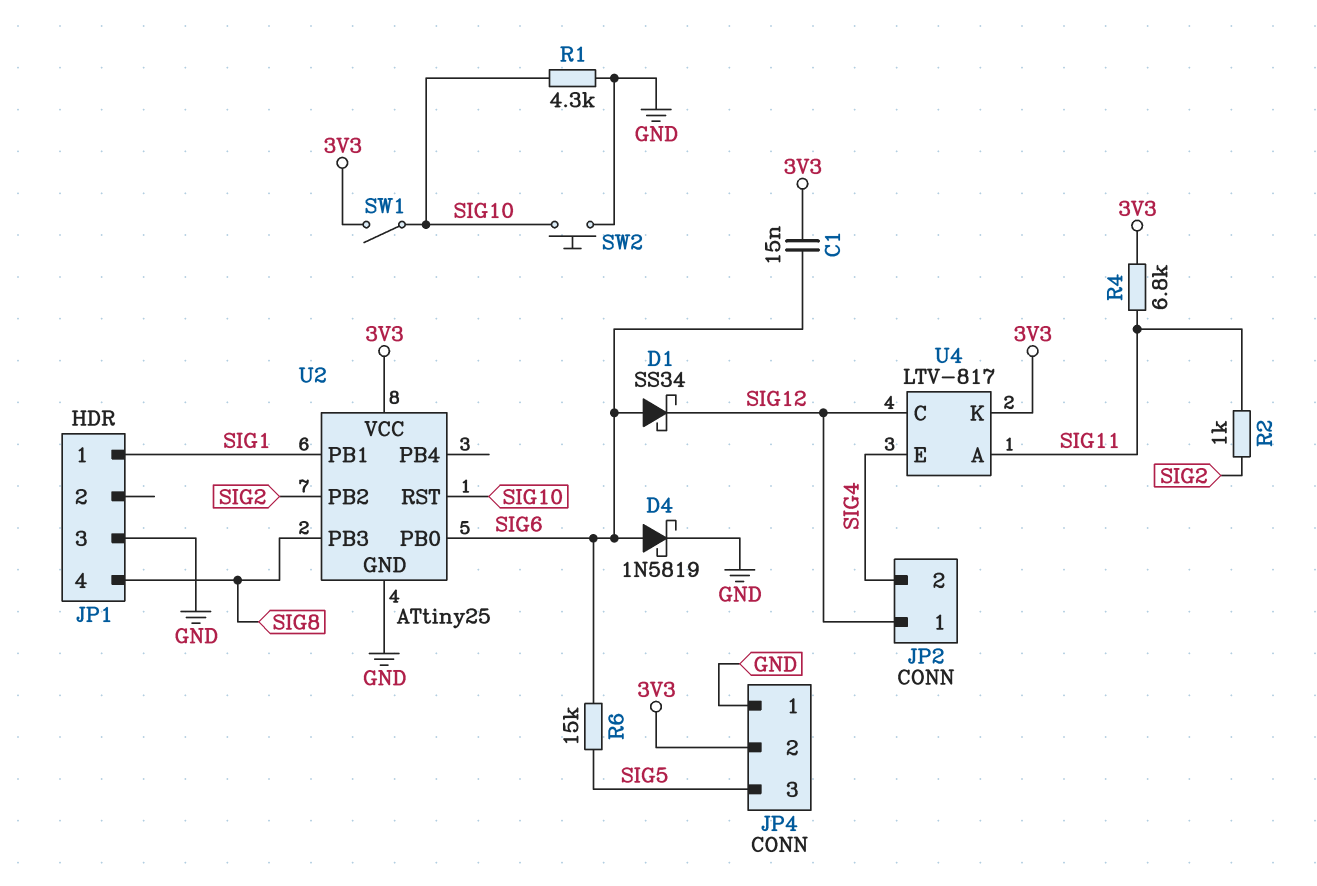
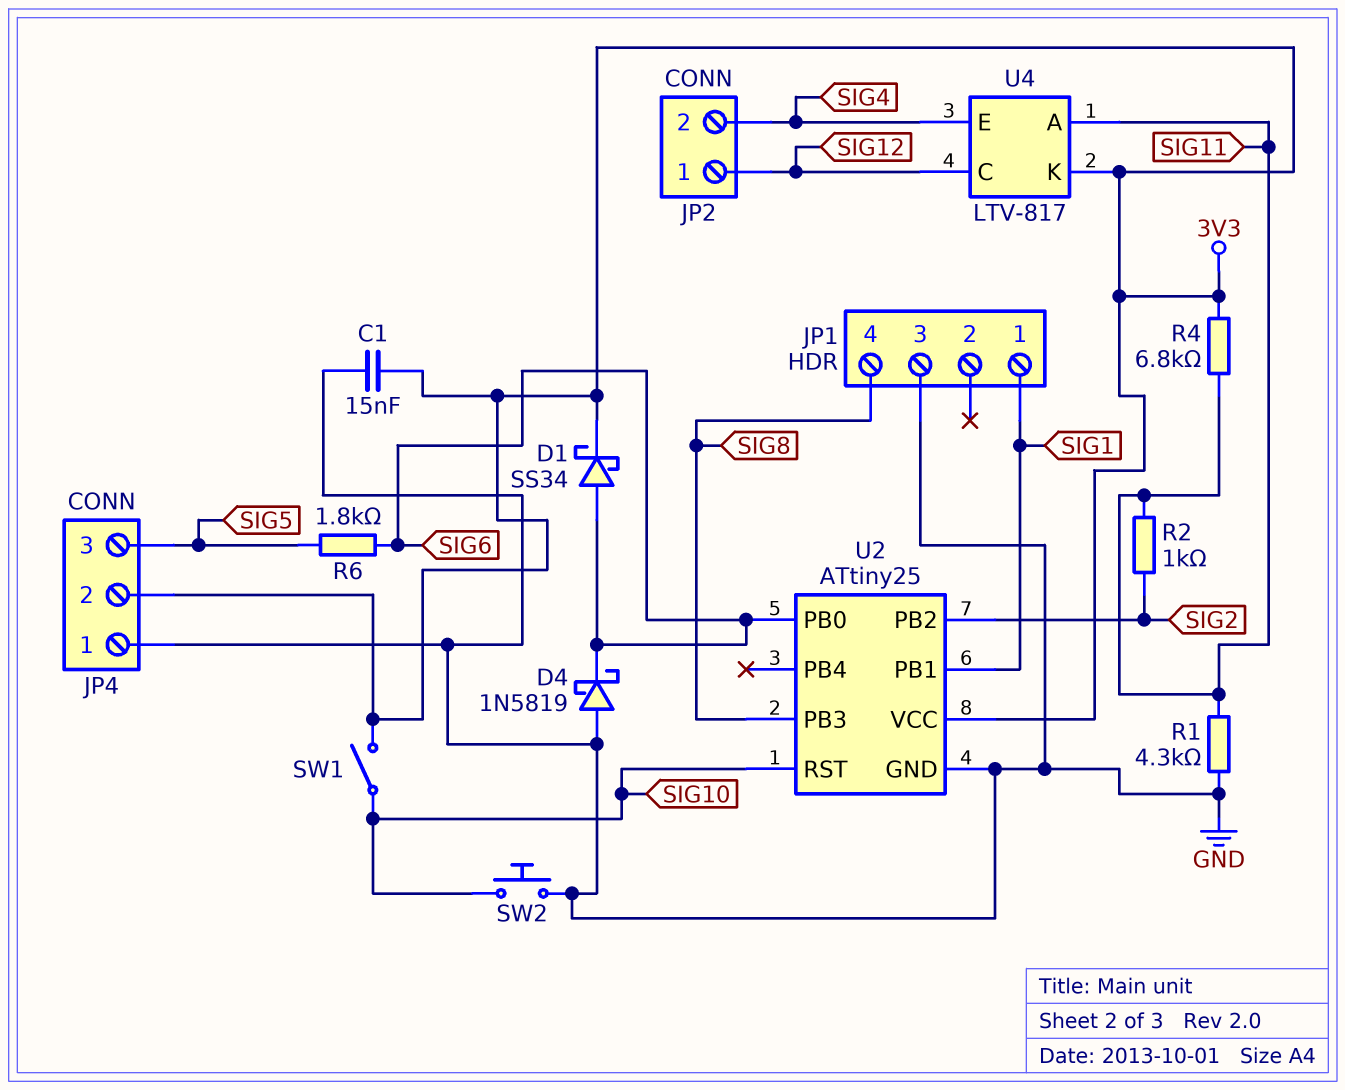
C1: 15nF (3V3, SIG6) -> 15nF (3V3, GND)
D1: schottky SS34 (A SIG6, K SIG12) -> schottky SS34 (A SIG6, K 3V3)
D4: schottky 1N5819 (A SIG6, K GND) -> schottky 1N5819 (A GND, K SIG6)
R1: 4.3k (GND, SIG10) -> 4.3k (GND, SIG11)
R6: 15k (SIG5, SIG6) -> 1.8k (SIG5, SIG6)

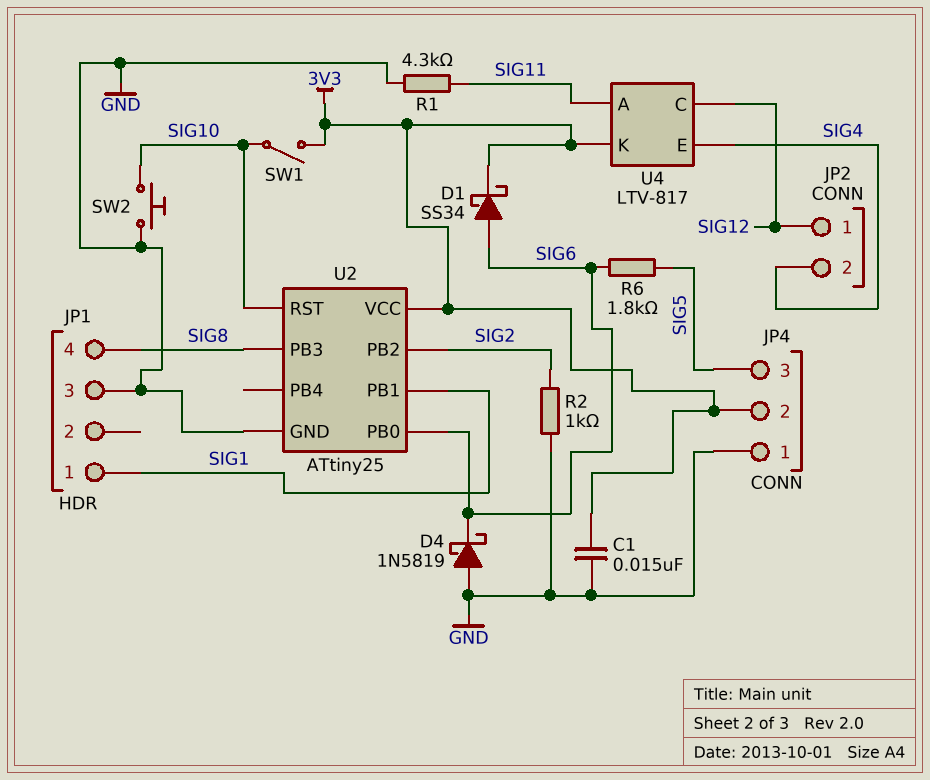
R2: 1k (SIG2, SIG11) -> 1k (GND, SIG2)
R4: 6.8k (3V3, SIG11) -> none

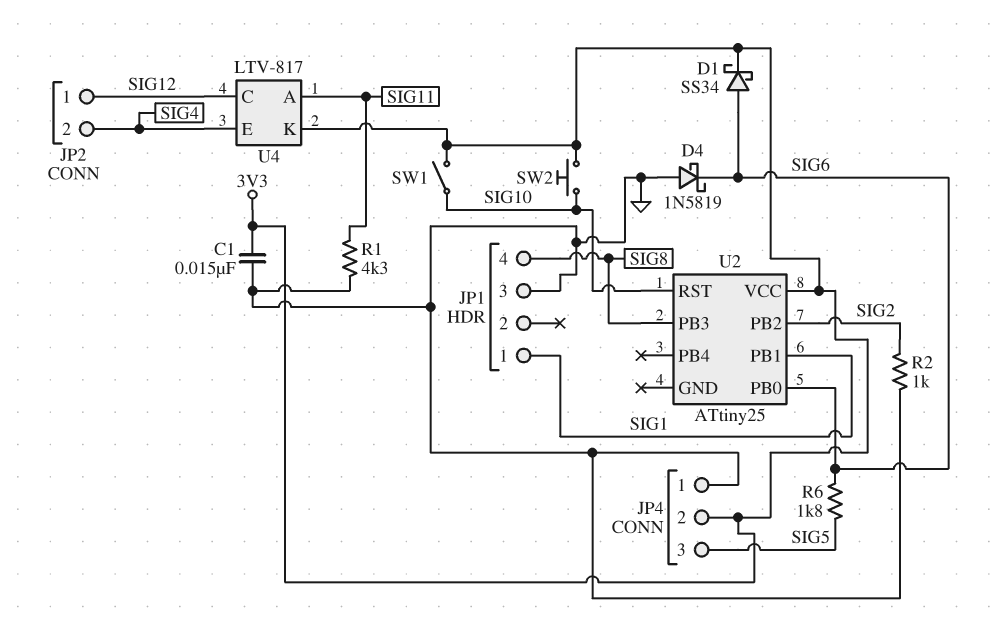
SW2: button (GND, SIG10) -> button (3V3, SIG10)
U2 pin GND: GND -> none

